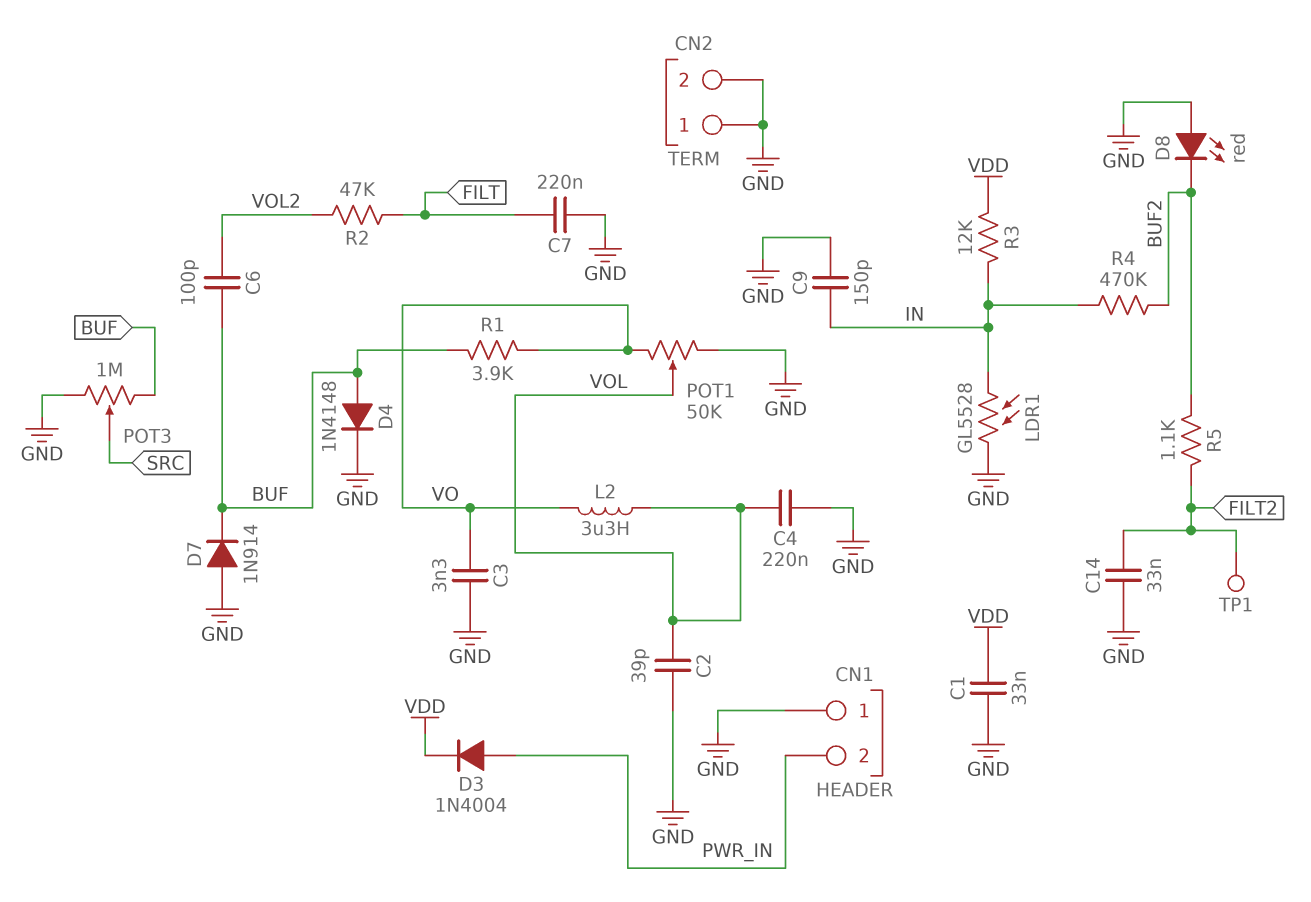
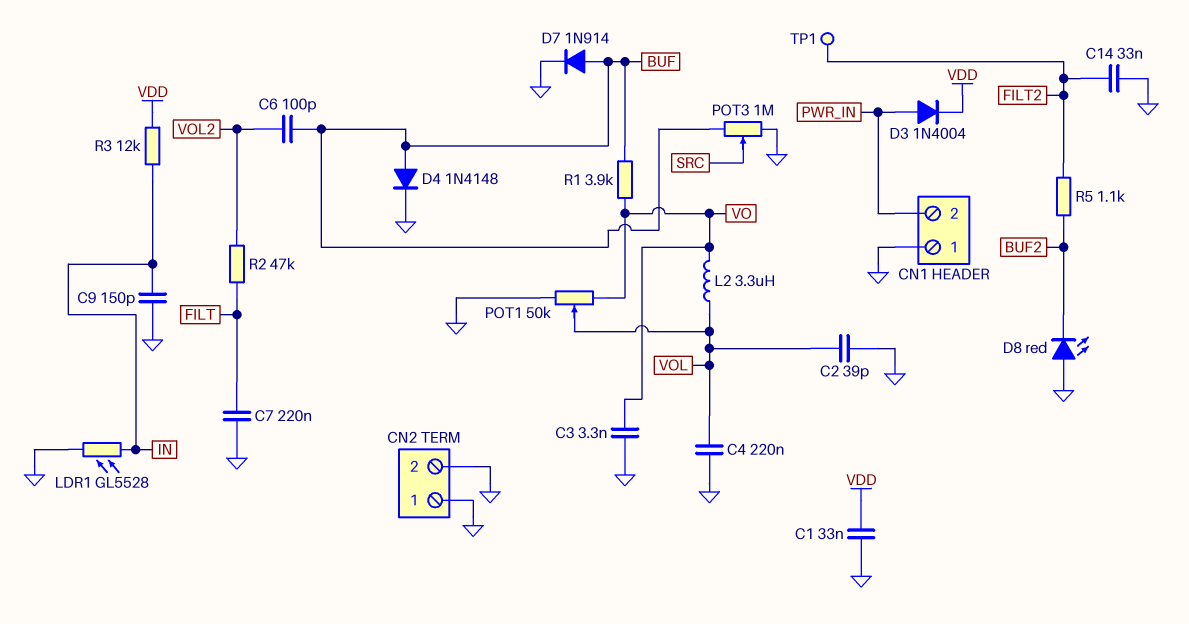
D7: diode 1N914 (A GND, K BUF) -> diode 1N914 (A BUF, K GND)
R4: 470k (BUF2, IN) -> none

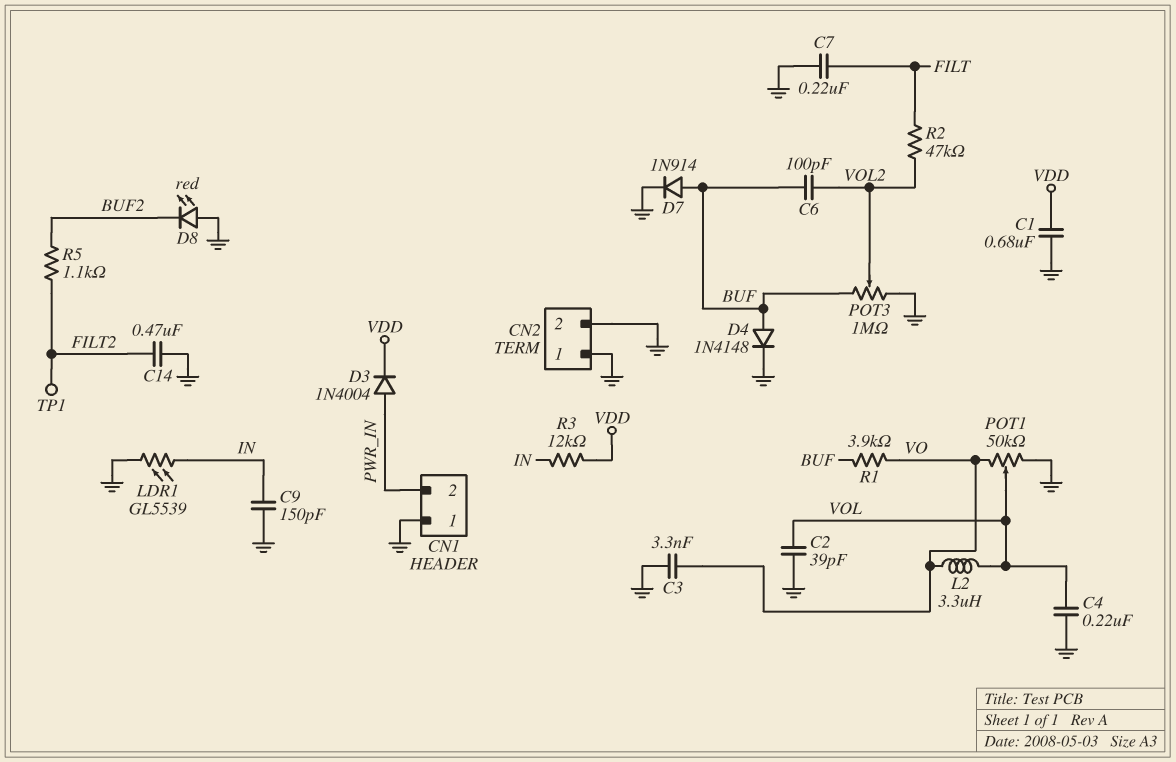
C1: 33nF (GND, VDD) -> 680nF (GND, VDD)
C14: 33nF (FILT2, GND) -> 470nF (FILT2, GND)
LDR1: GL5528 (GND, IN) -> GL5539 (GND, IN)
POT3: 1M (BUF, GND, wiper SRC) -> 1M (BUF, GND, wiper VOL2)

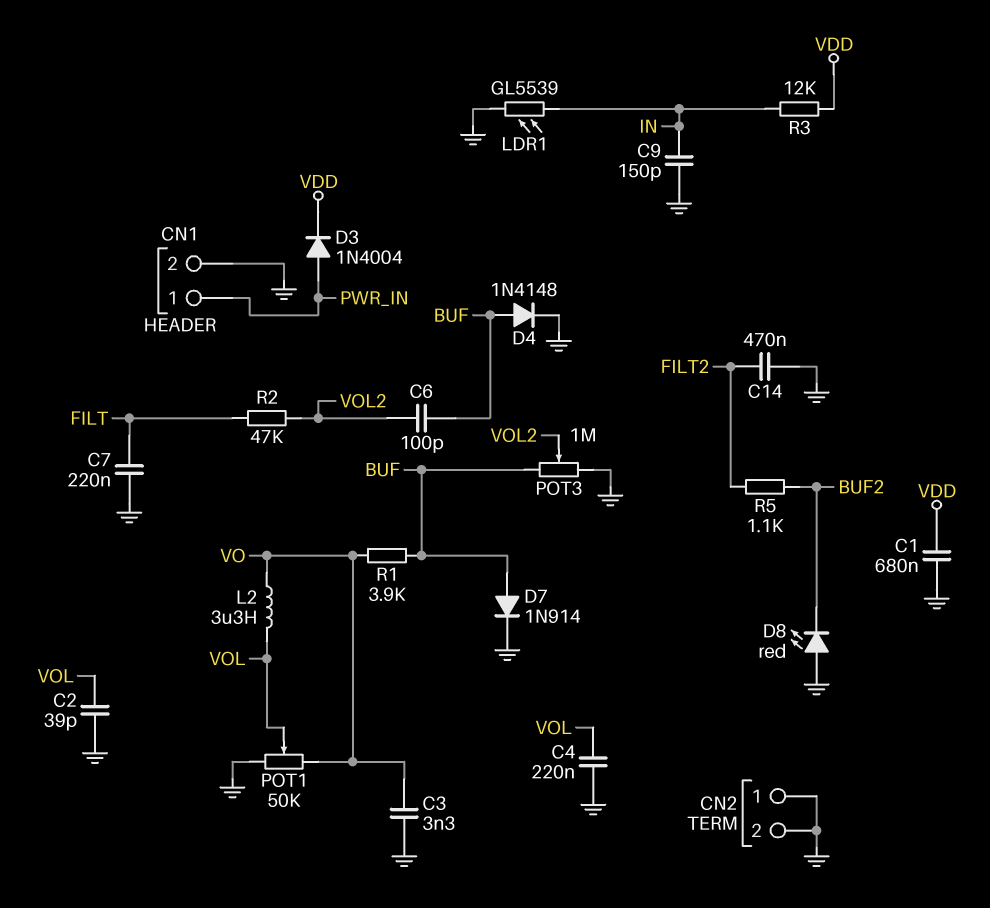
CN1 pin 1: GND -> PWR_IN
CN1 pin 2: PWR_IN -> GND
TP1: test point (FILT2) -> none

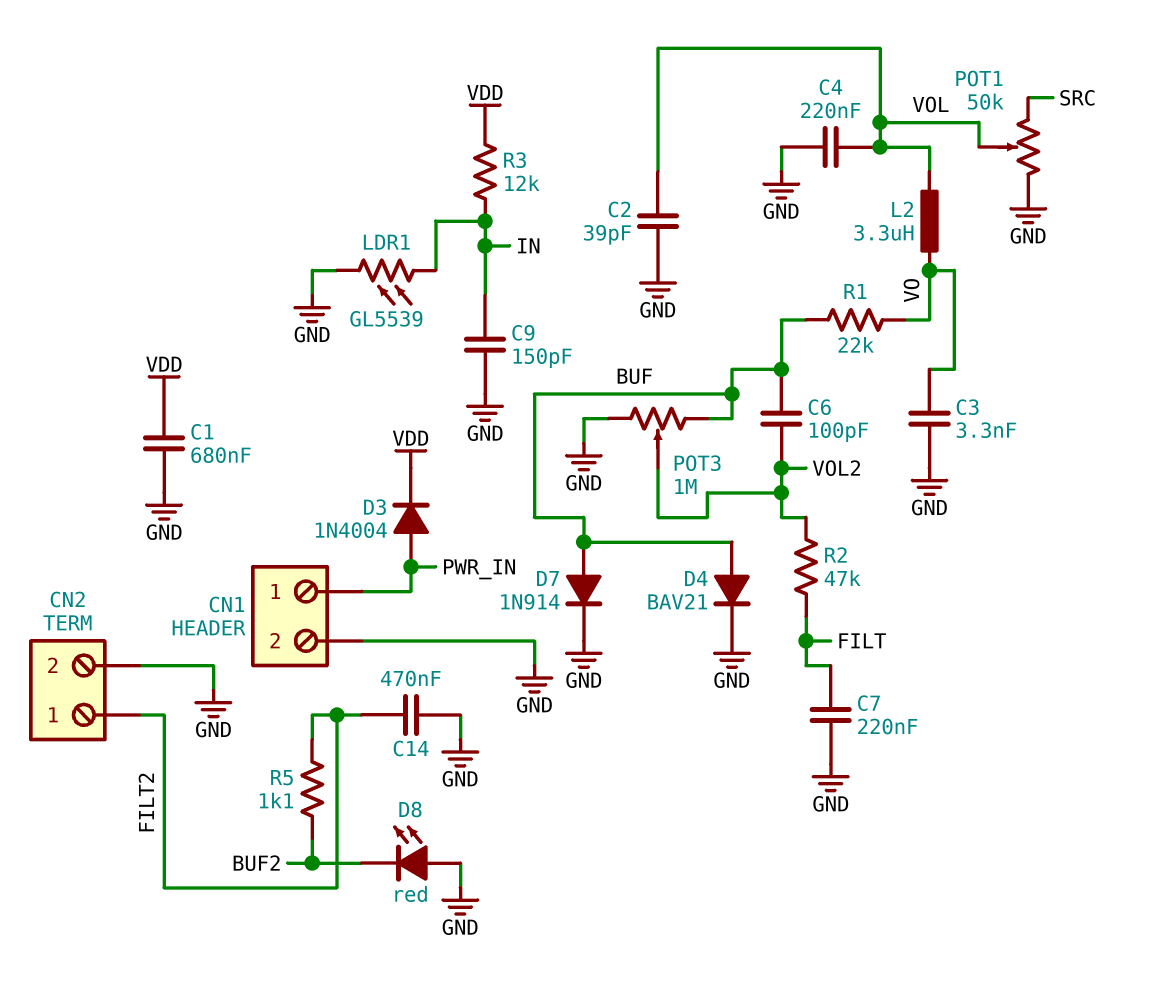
CN2 pin 1: GND -> FILT2
D4: diode 1N4148 (A BUF, K GND) -> diode BAV21 (A BUF, K GND)
POT1: 50k (GND, VO, wiper VOL) -> 50k (GND, SRC, wiper VOL)
R1: 3.9k (BUF, VO) -> 22k (BUF, VO)

